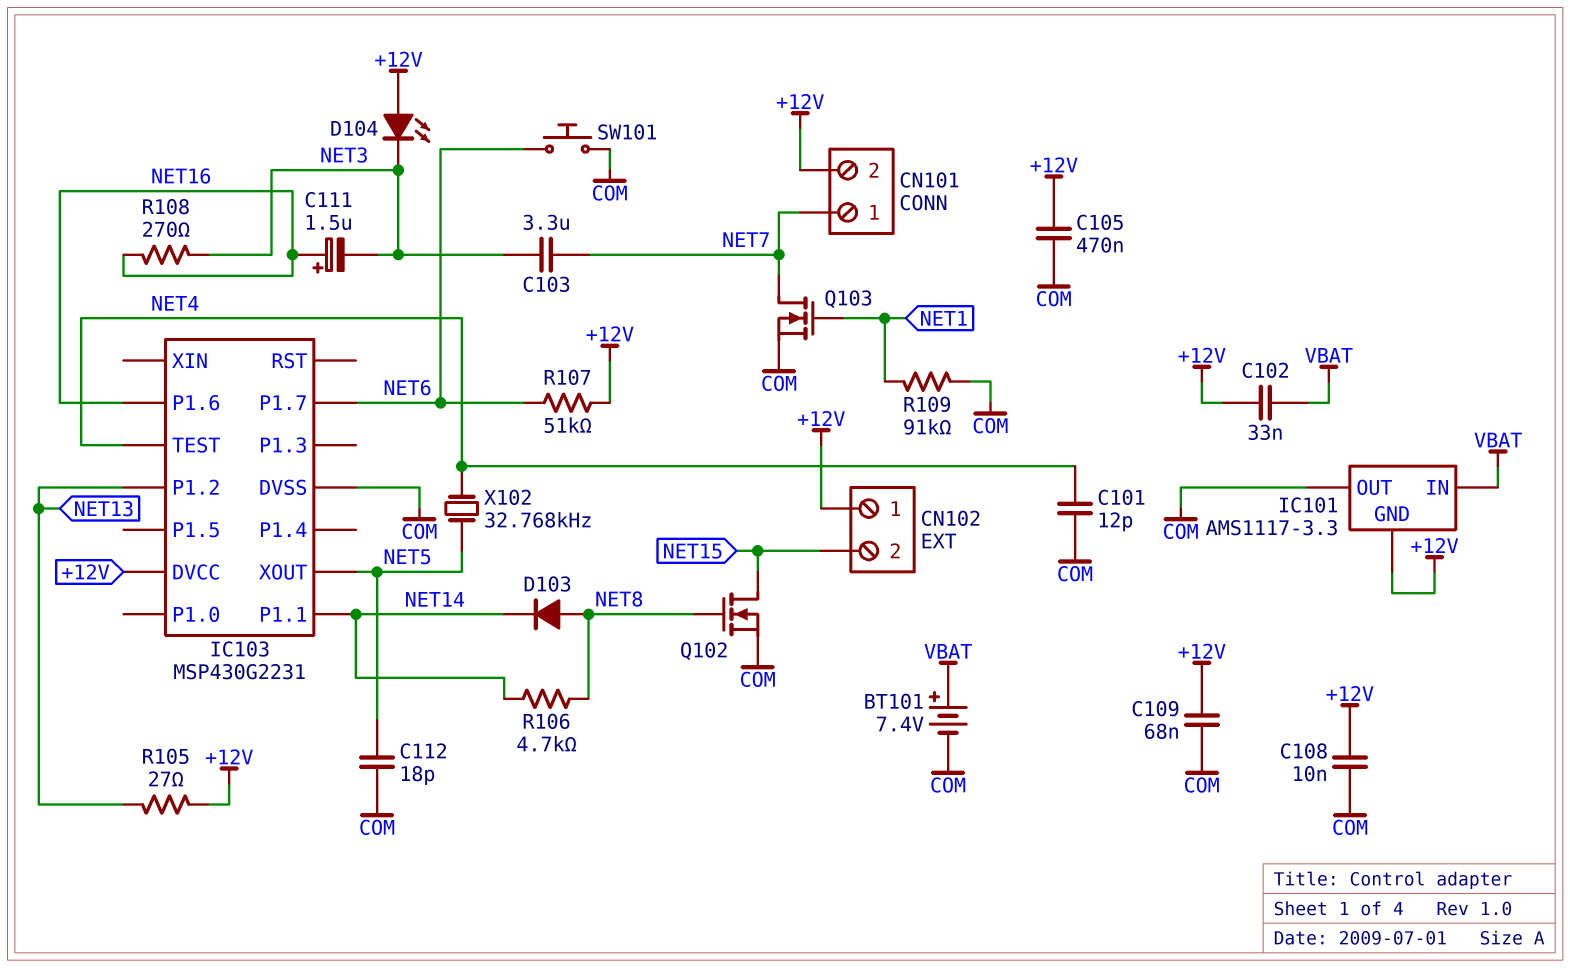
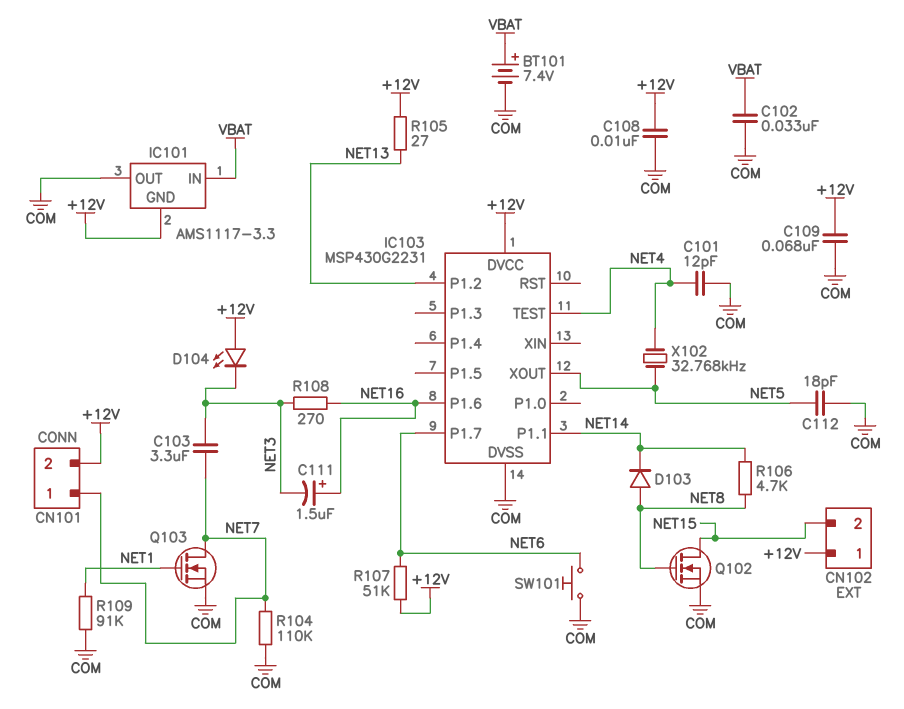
C102: 33nF (+12V, VBAT) -> 33nF (COM, VBAT)
C105: 470nF (+12V, COM) -> none
R104: none -> 110k (COM, NET7)

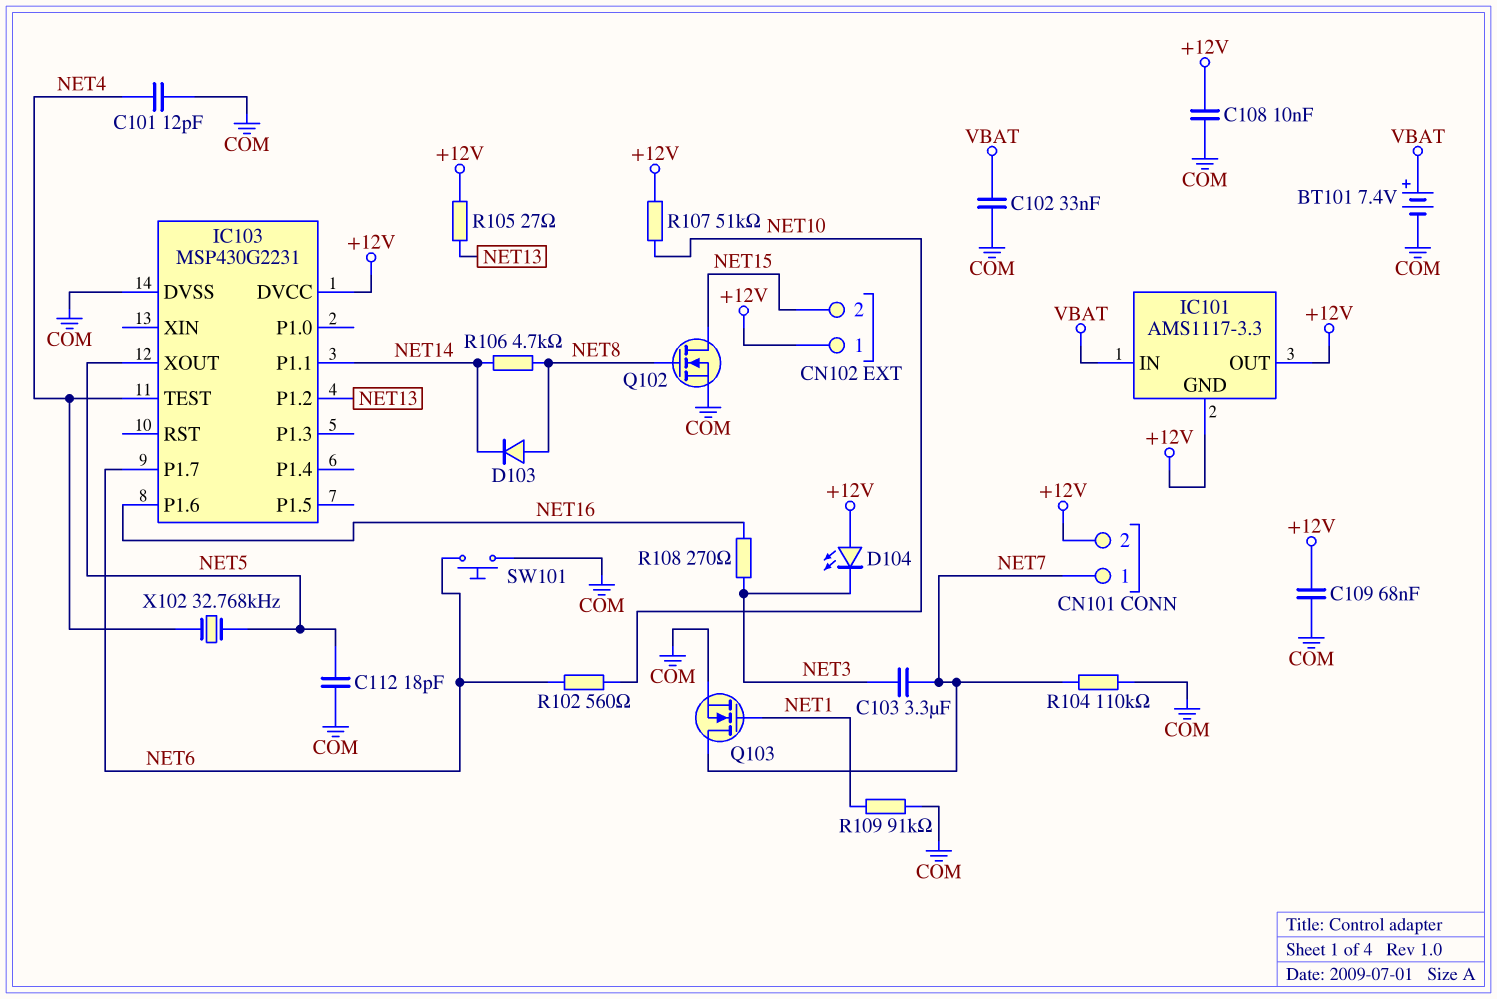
C111: 1.5uF (plus NET16, minus NET3) -> none
IC101 pin OUT: COM -> +12V
R102: none -> 560 (NET6, NET10)
R107: 51k (+12V, NET6) -> 51k (+12V, NET10)

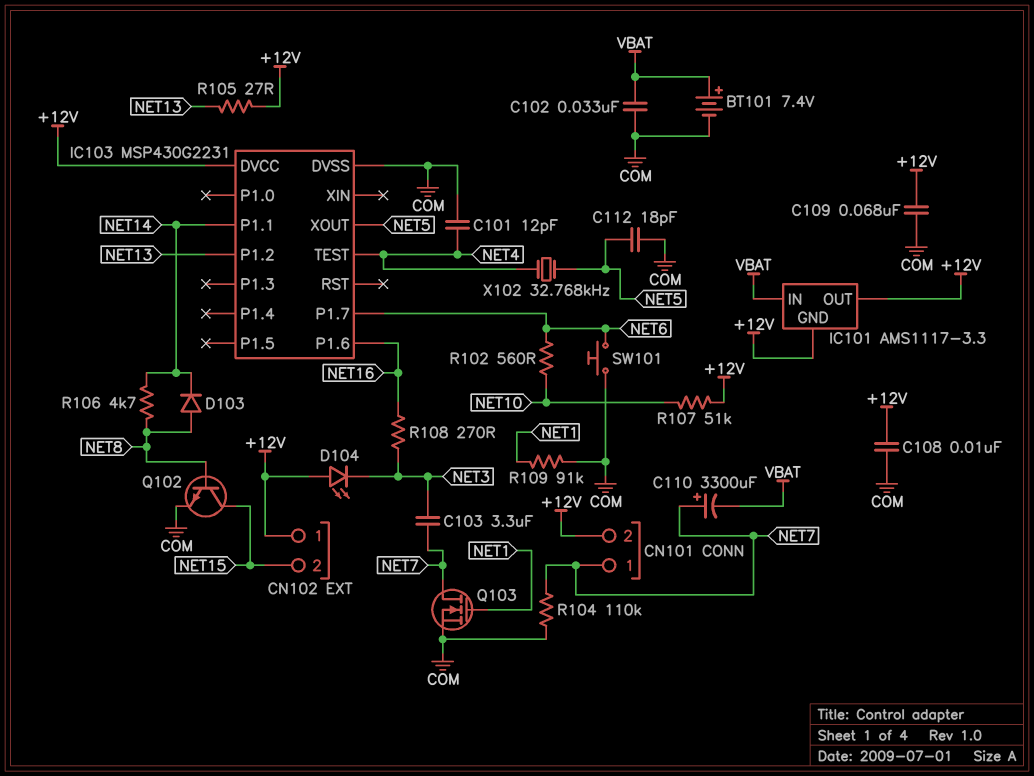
C110: none -> 3300uF (plus NET7, minus VBAT)
Q102: NMOS (G NET8, D NET15, S COM) -> NPN (B NET8, C NET15, E COM)

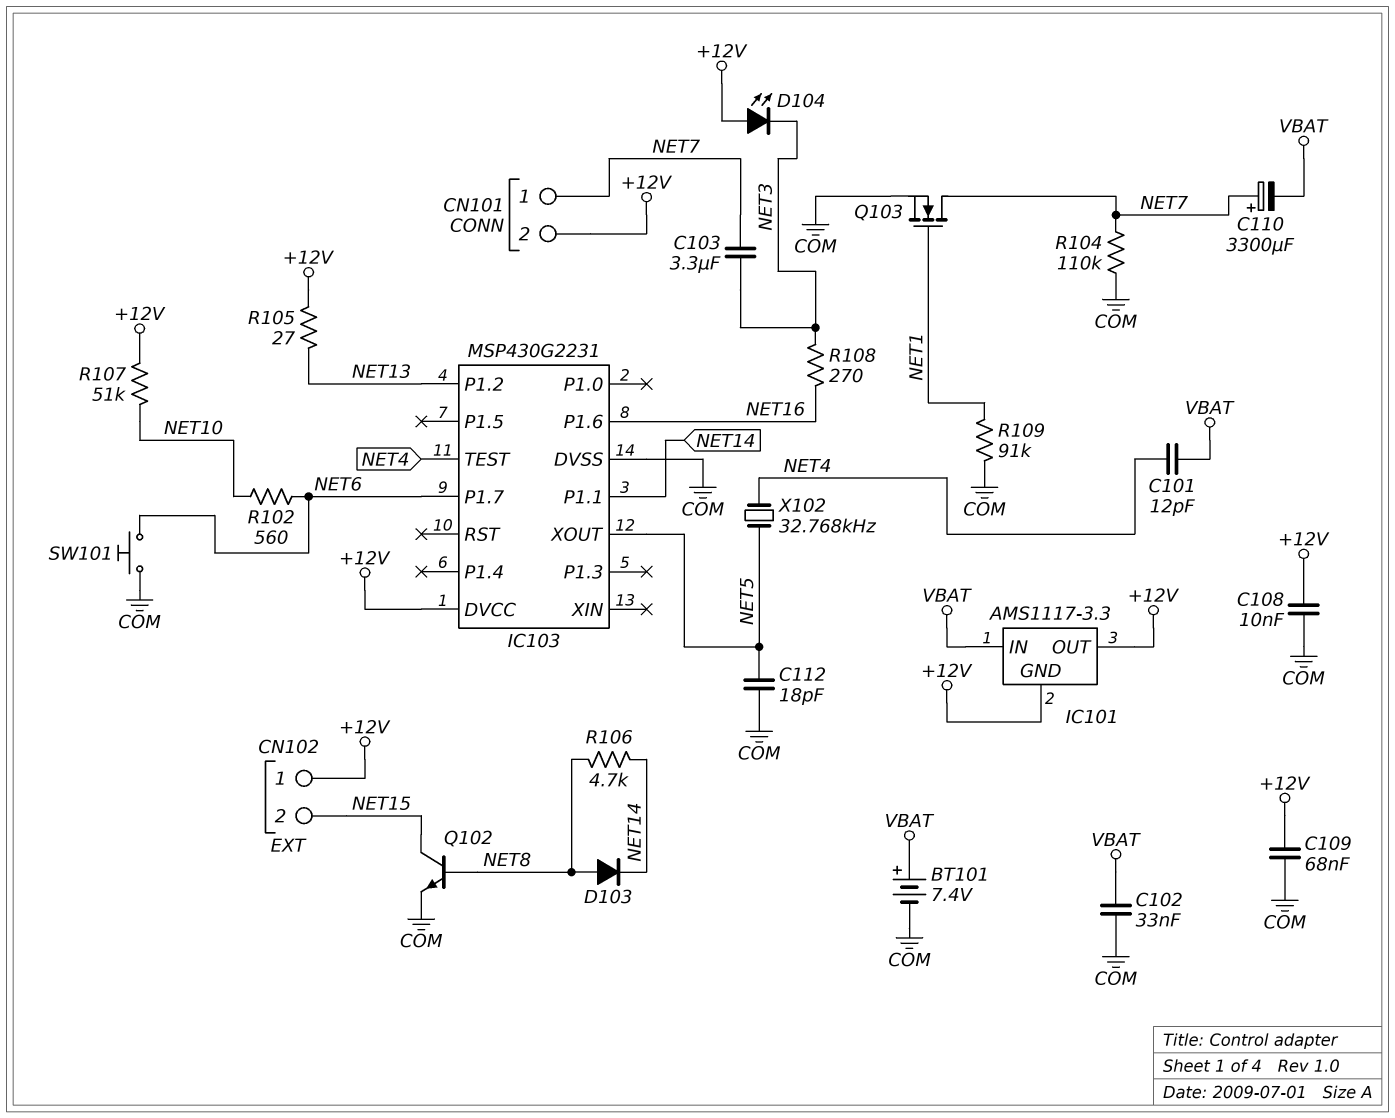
C101: 12pF (COM, NET4) -> 12pF (NET4, VBAT)

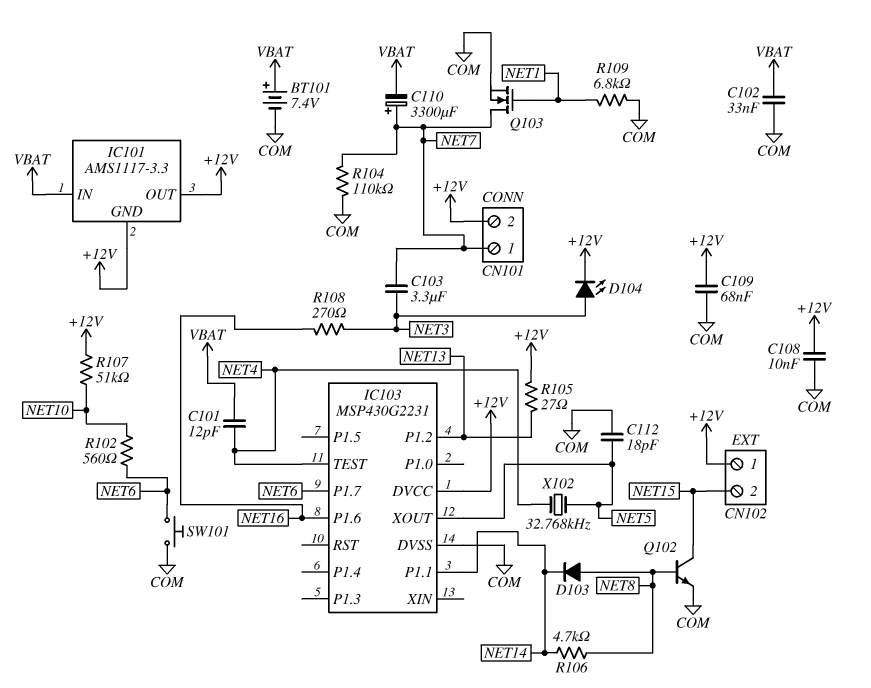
D104: LED (A +12V, K NET3) -> LED (A NET3, K +12V)
R109: 91k (COM, NET1) -> 6.8k (COM, NET1)

